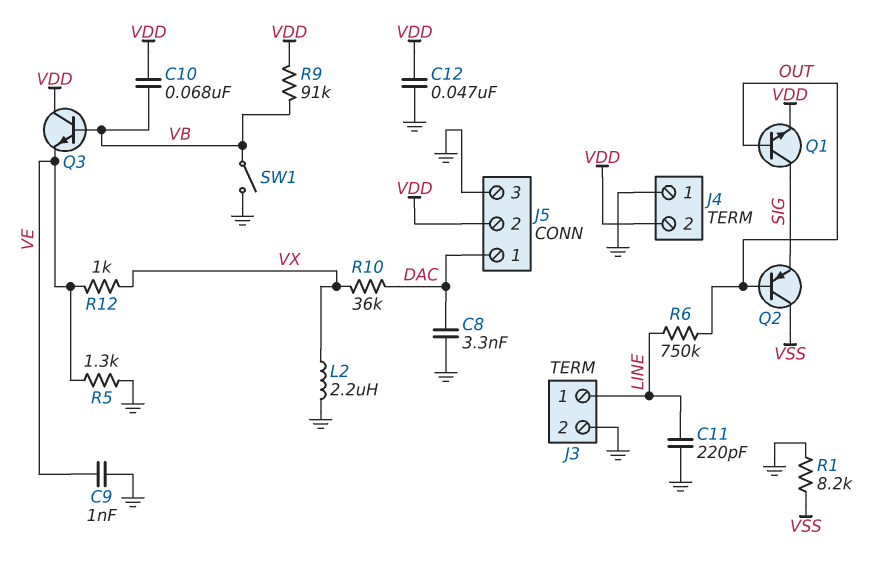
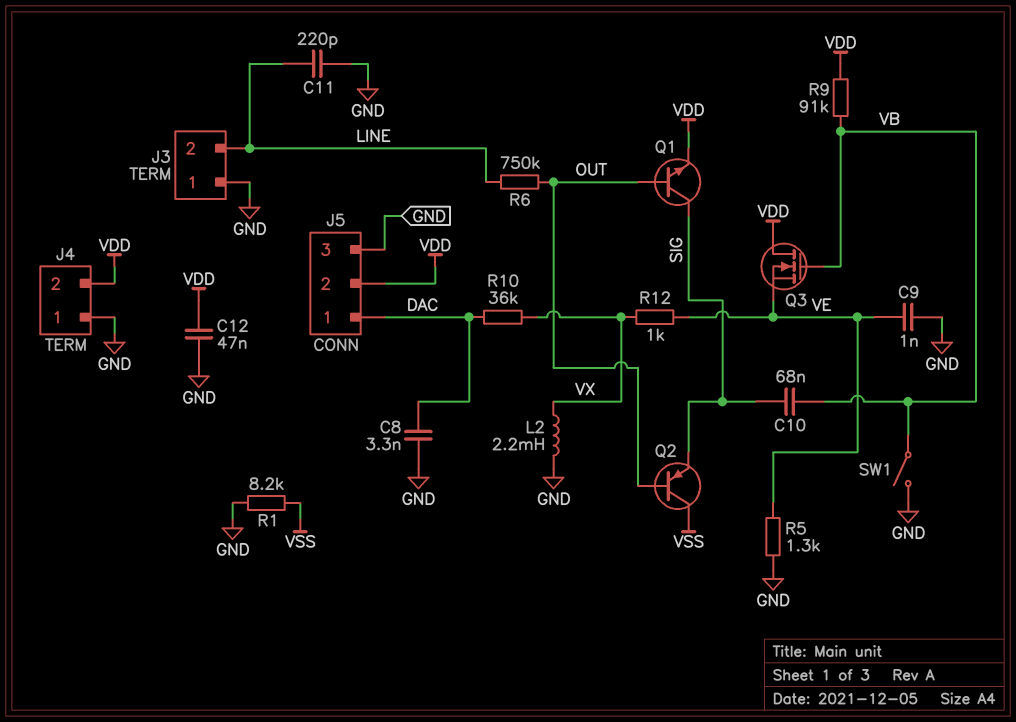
C10: 68nF (VB, VDD) -> 68nF (SIG, VB)
J3 pin 1: LINE -> GND
J3 pin 2: GND -> LINE
L2: 2.2uH (GND, VX) -> 2.2mH (GND, VX)
Q3: NPN (B VB, C VDD, E VE) -> NMOS (G VB, D VDD, S VE)

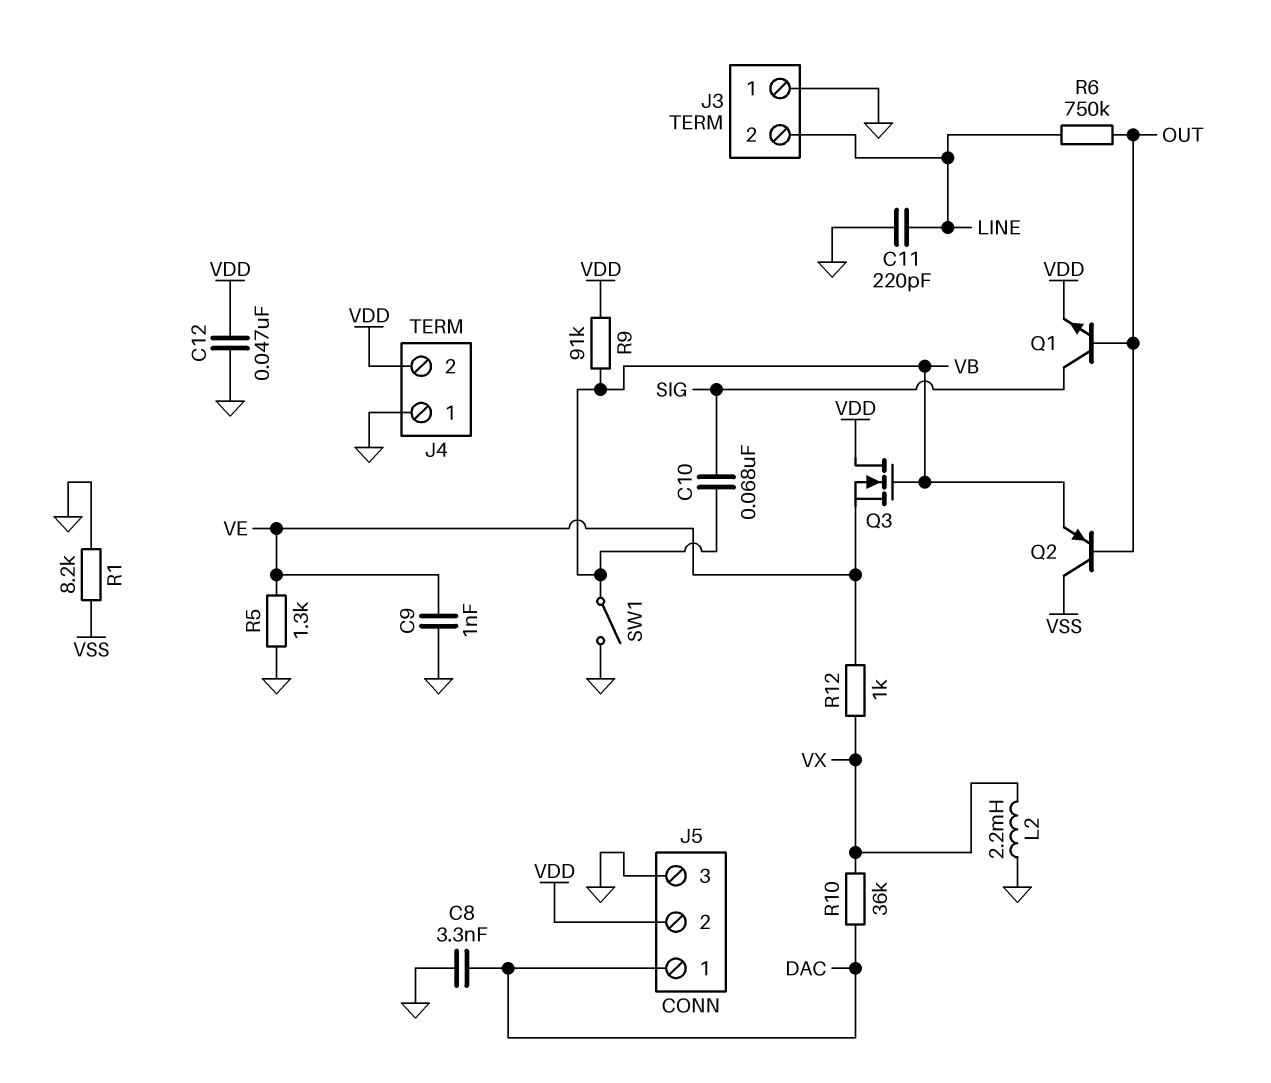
Q2: PNP (B OUT, C VSS, E SIG) -> PNP (B OUT, C VSS, E VB)

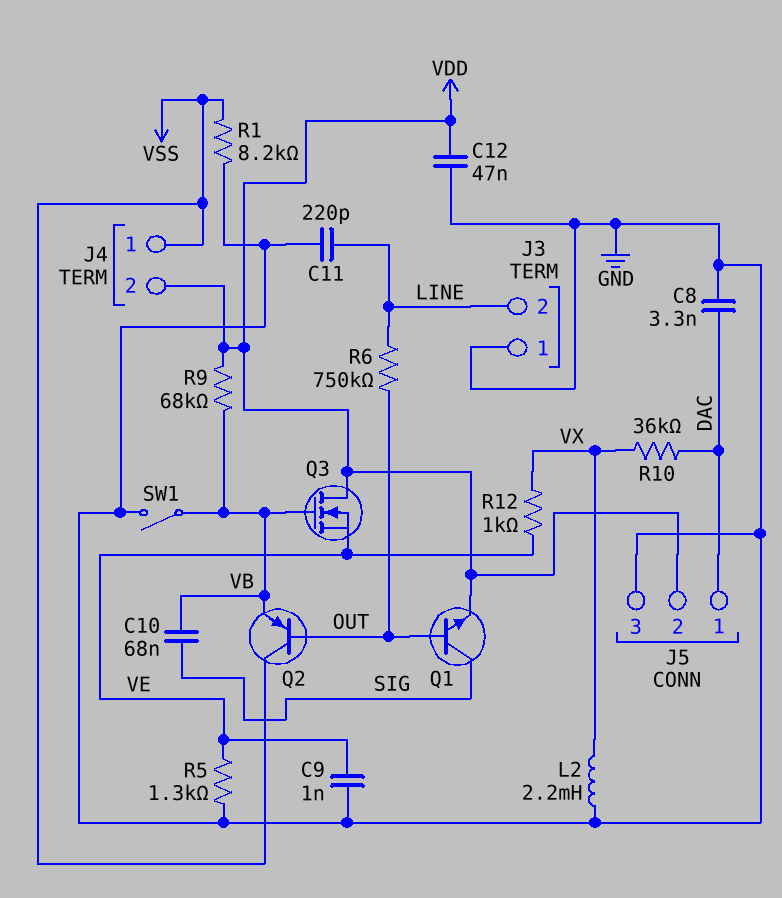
J4 pin 1: GND -> VSS
R9: 91k (VB, VDD) -> 68k (VB, VDD)

